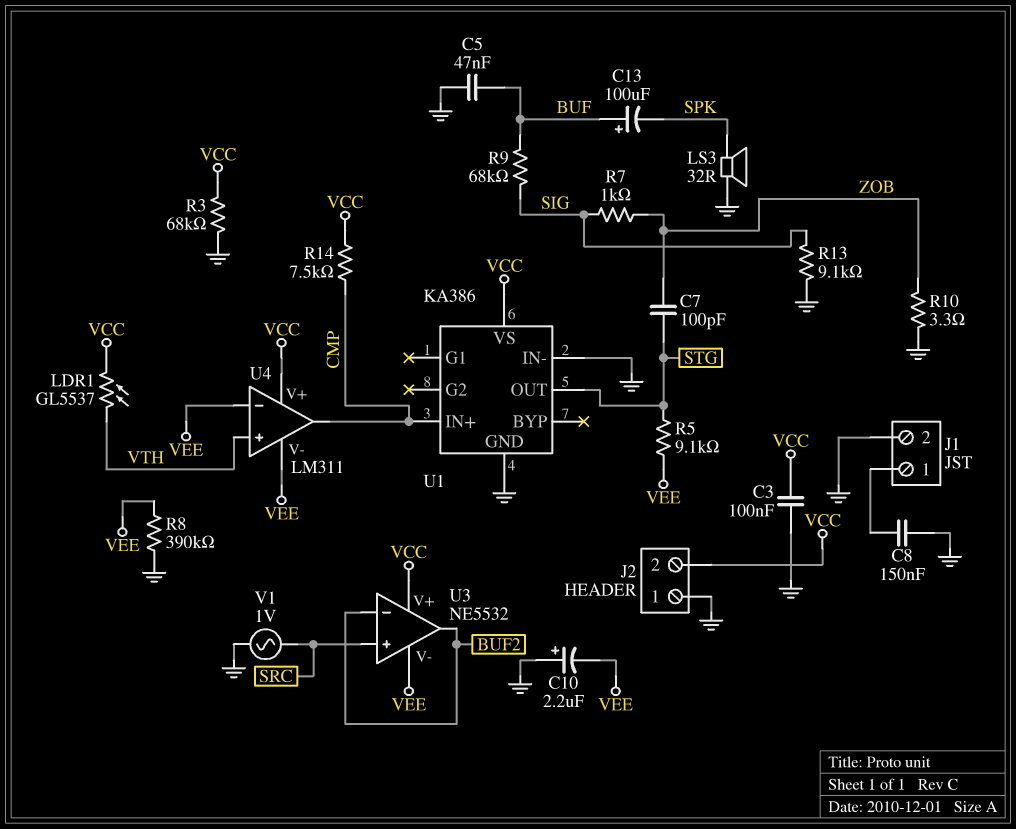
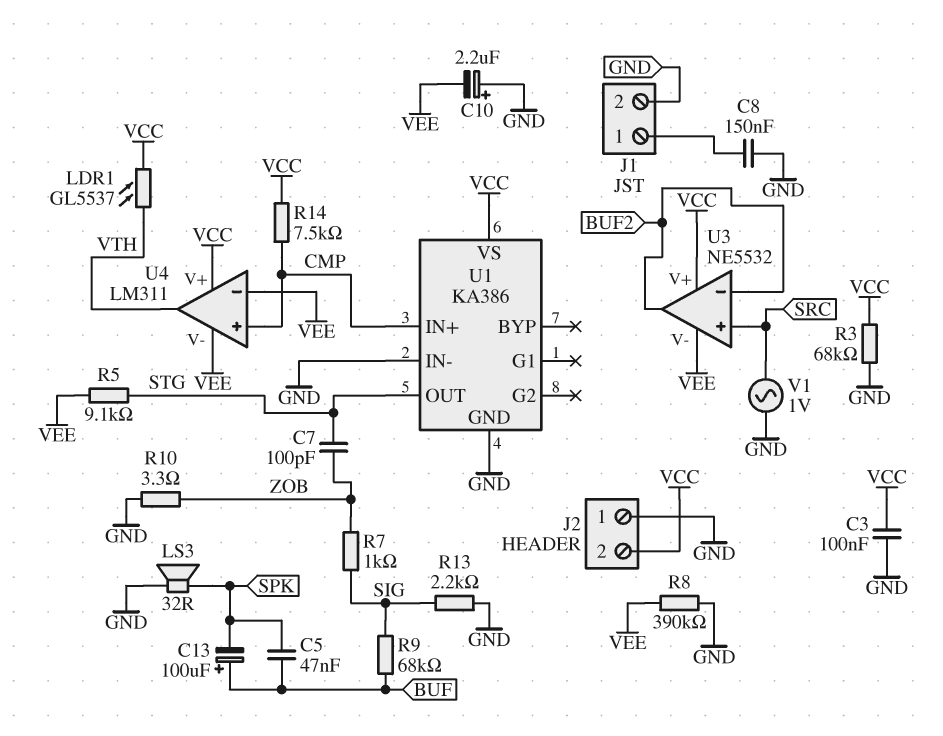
C5: 47nF (BUF, GND) -> 47nF (BUF, SPK)
R13: 9.1k (GND, SIG) -> 2.2k (GND, SIG)
U4 pin in+: VTH -> CMP
U4 pin out: CMP -> VTH

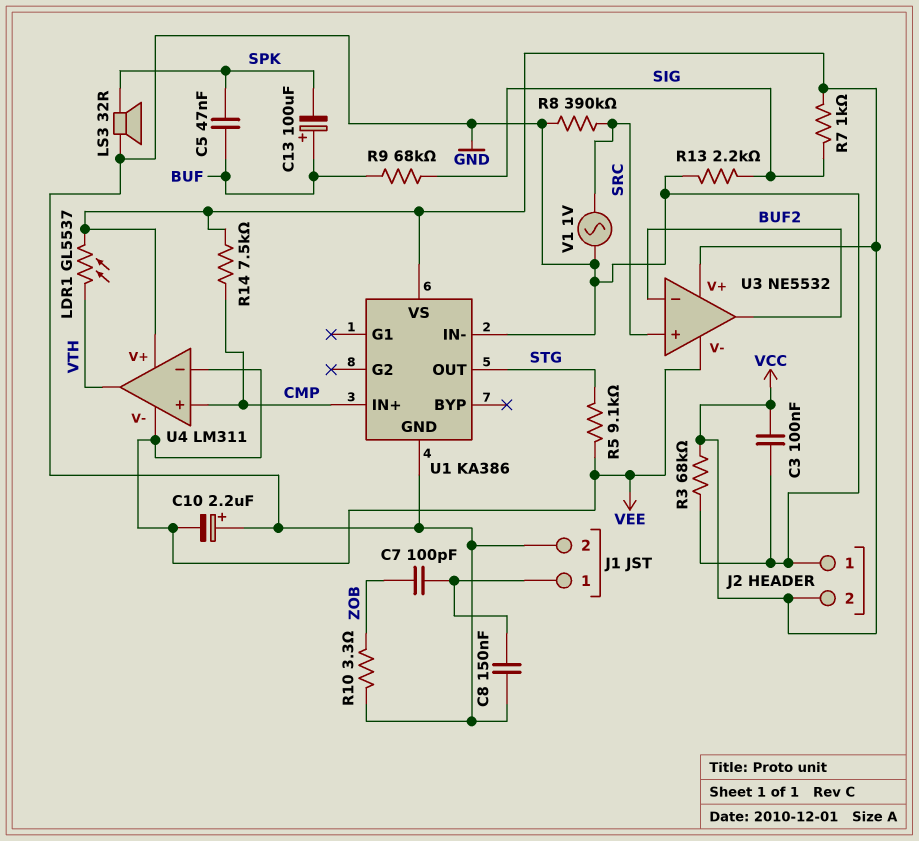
C7: 100pF (STG, ZOB) -> 100pF (J1/1, ZOB)
R7: 1k (SIG, ZOB) -> 1k (SIG, VCC)
R8: 390k (GND, VEE) -> 390k (GND, SRC)

